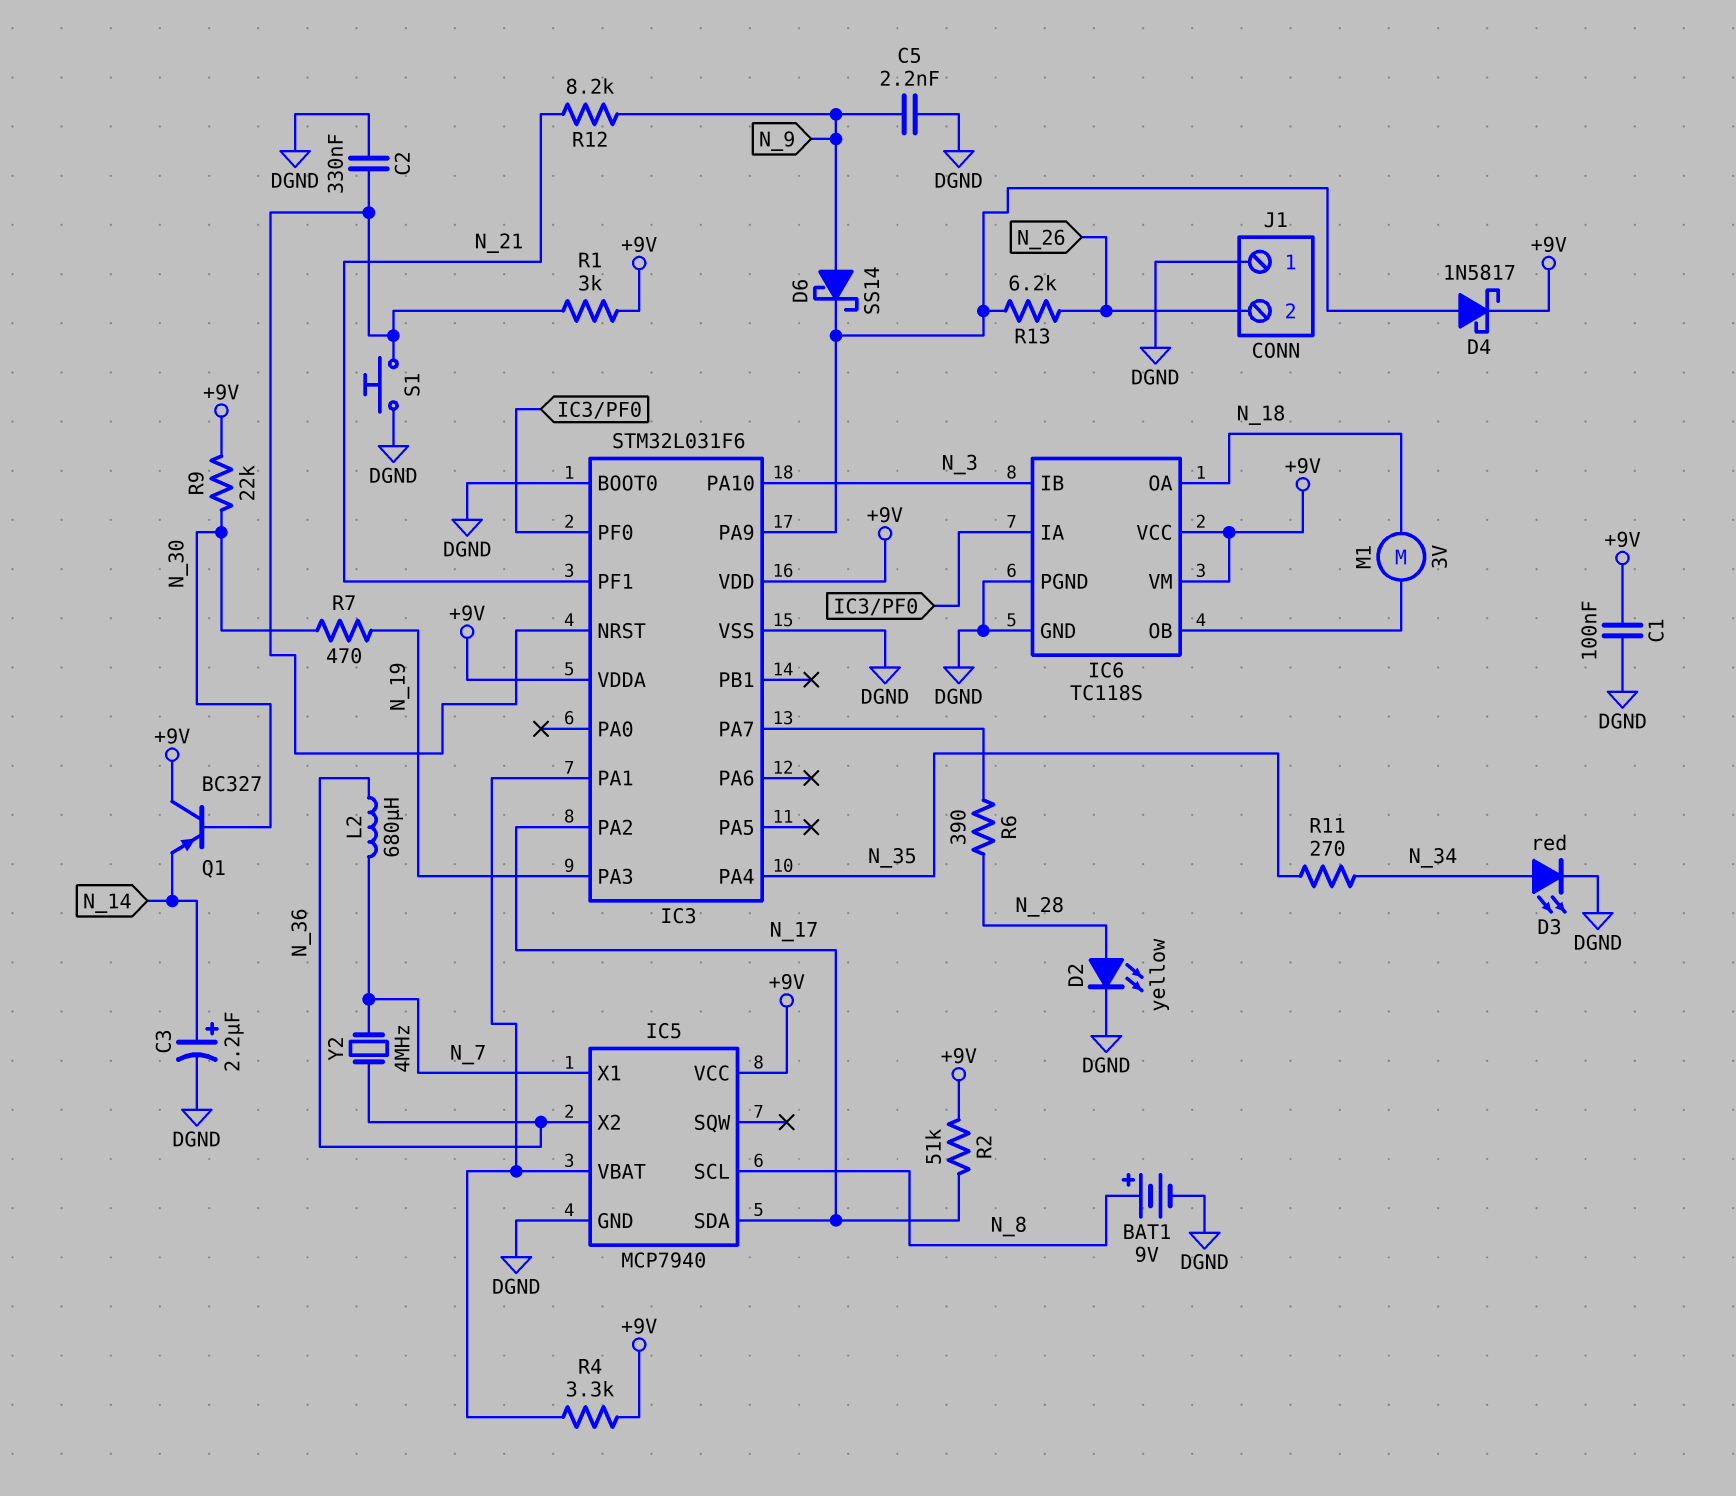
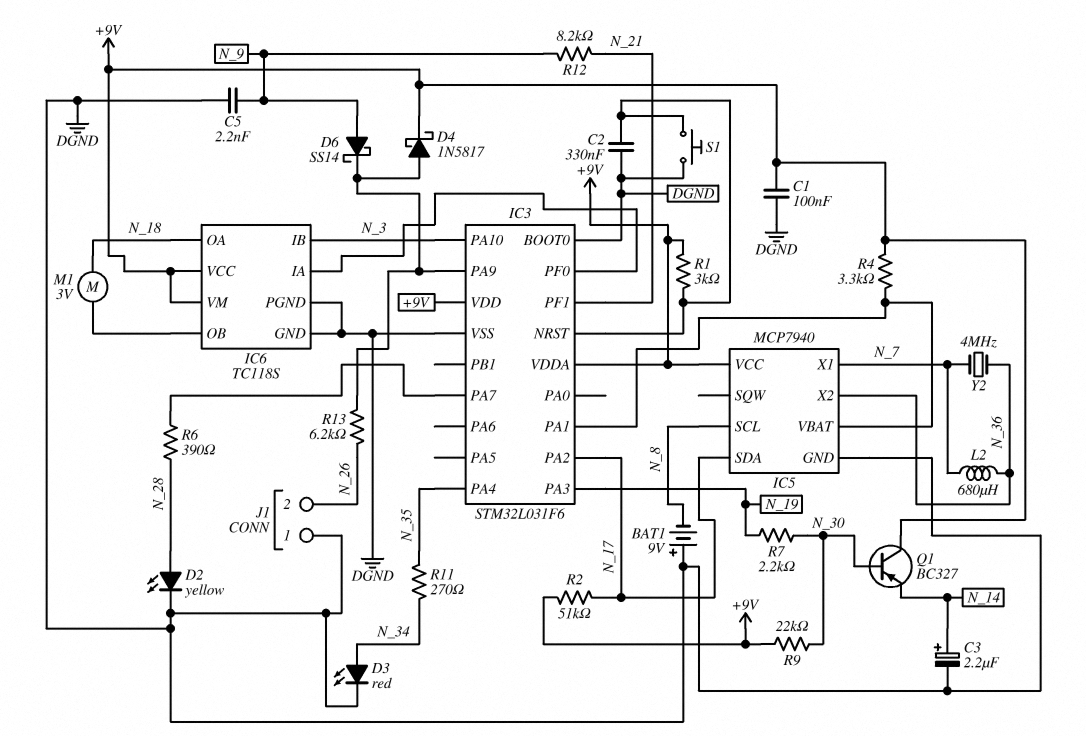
BAT1: 9V (plus N_8, minus DGND) -> 9V (plus DGND, minus N_8)
R7: 470 (N_19, N_30) -> 2.2k (N_19, N_30)

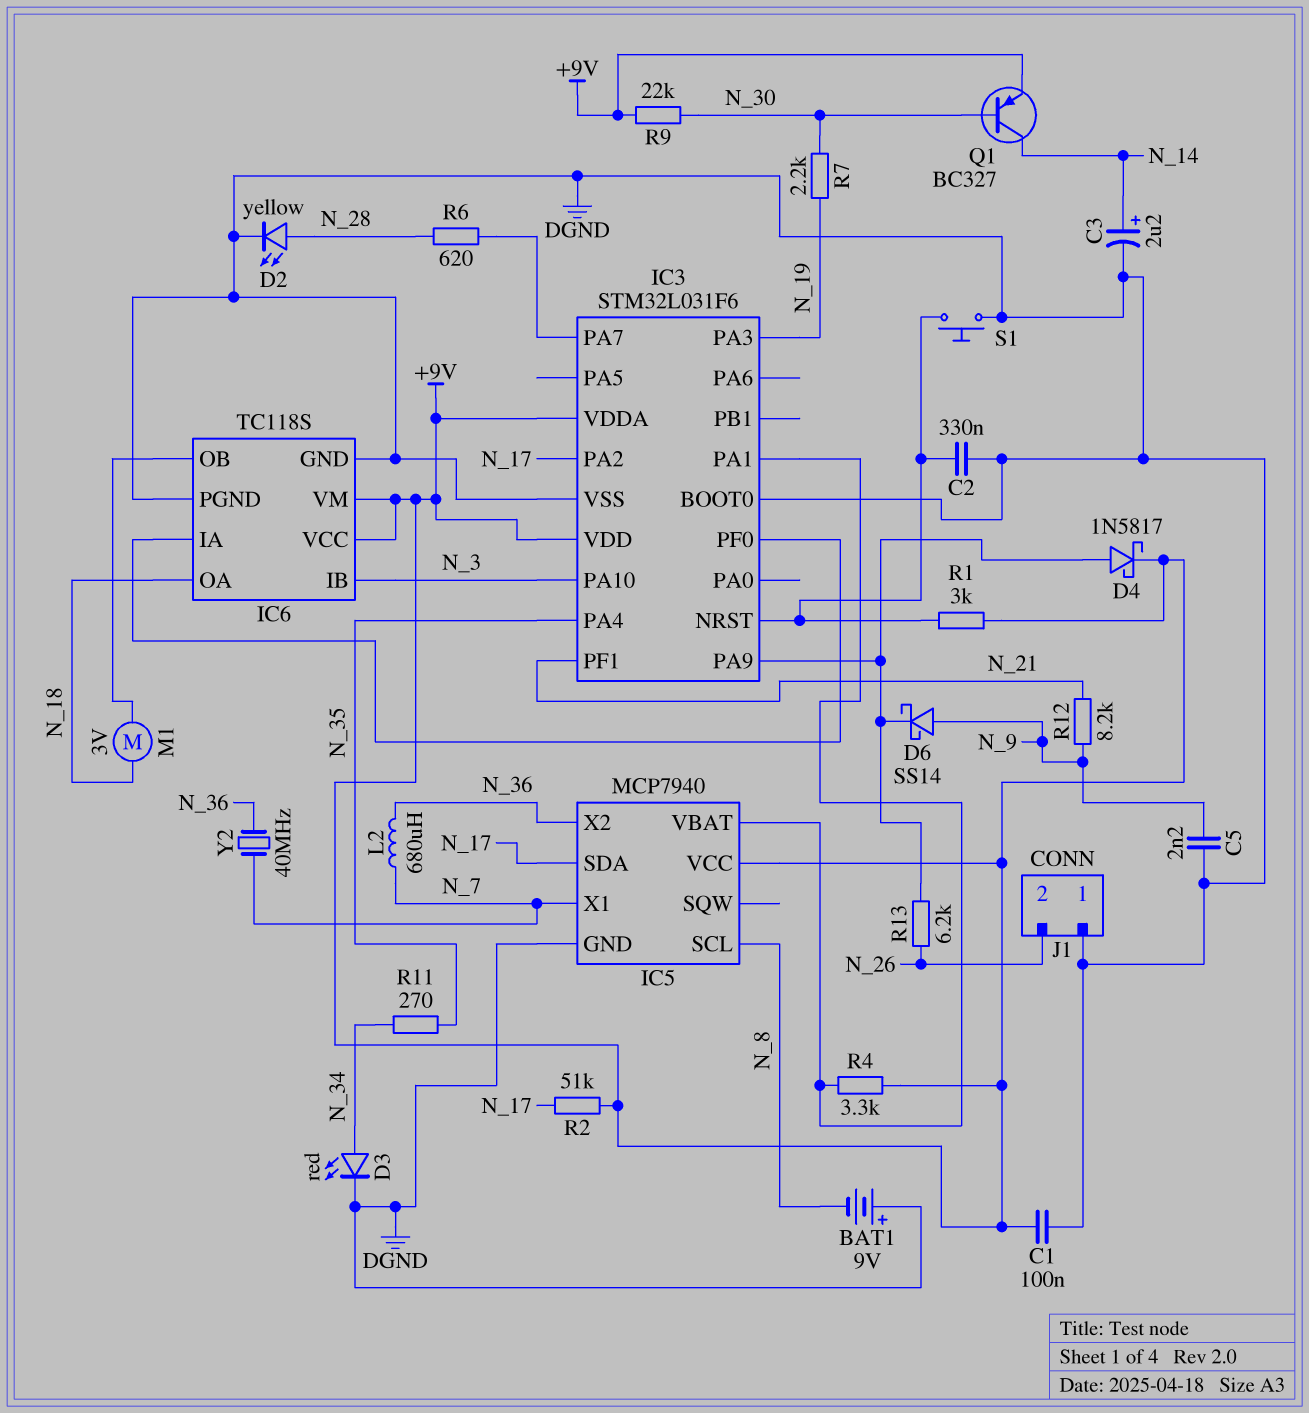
Q1: PNP BC327 (B N_30, C +9V, E N_14) -> PNP BC327 (B N_30, C N_14, E +9V)
R6: 390 (IC3/PA7, N_28) -> 620 (IC3/PA7, N_28)
Y2: 4MHz (N_7, N_36) -> 40MHz (N_7, N_36)

